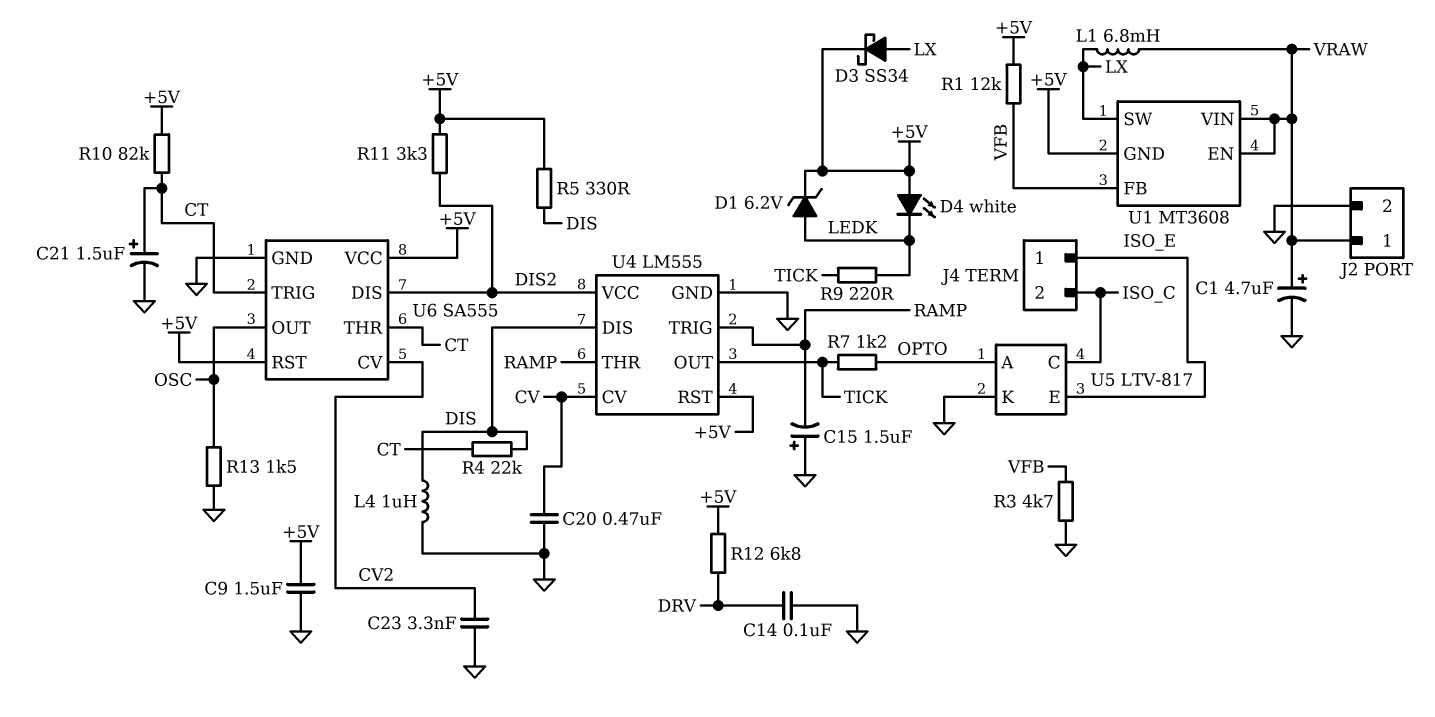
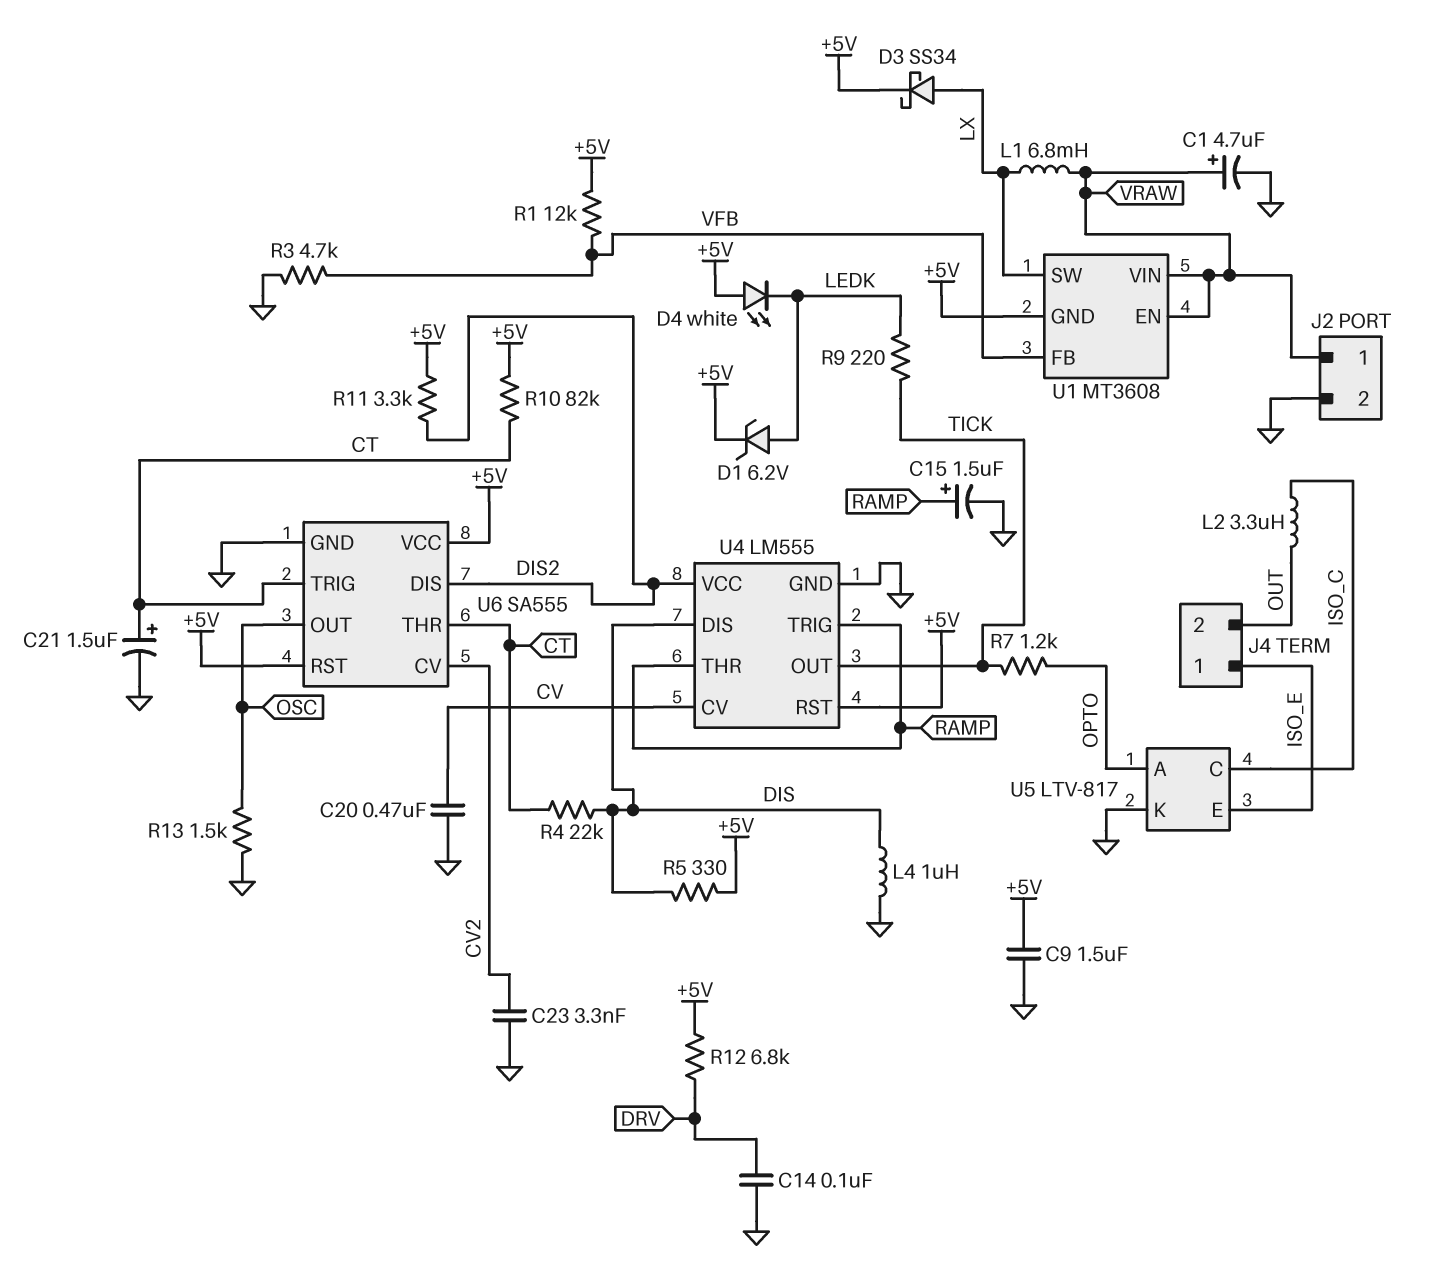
C15: 1.5uF (plus GND, minus RAMP) -> 1.5uF (plus RAMP, minus GND)
J4 pin 2: ISO_C -> OUT
L2: none -> 3.3uH (ISO_C, OUT)

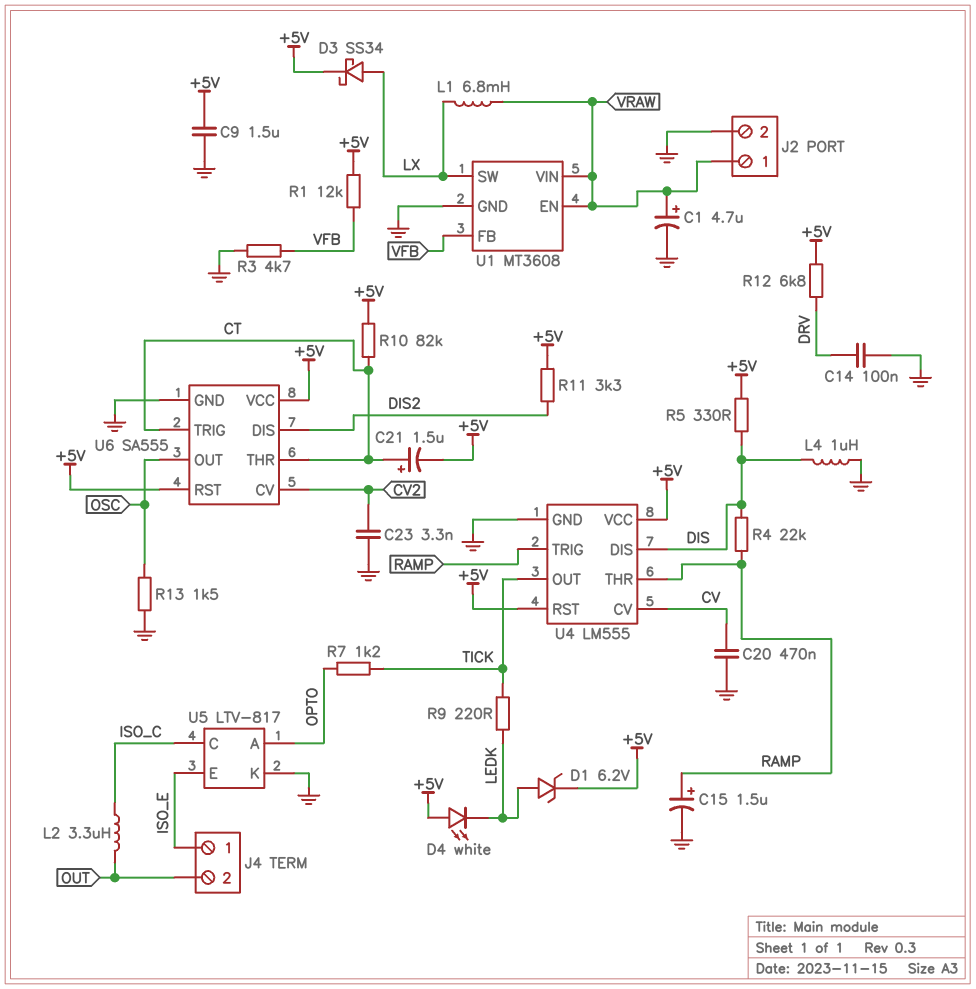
C21: 1.5uF (plus CT, minus GND) -> 1.5uF (plus CT, minus +5V)
R4: 22k (CT, DIS) -> 22k (DIS, RAMP)
U1 pin GND: +5V -> GND
U4 pin VCC: DIS2 -> +5V

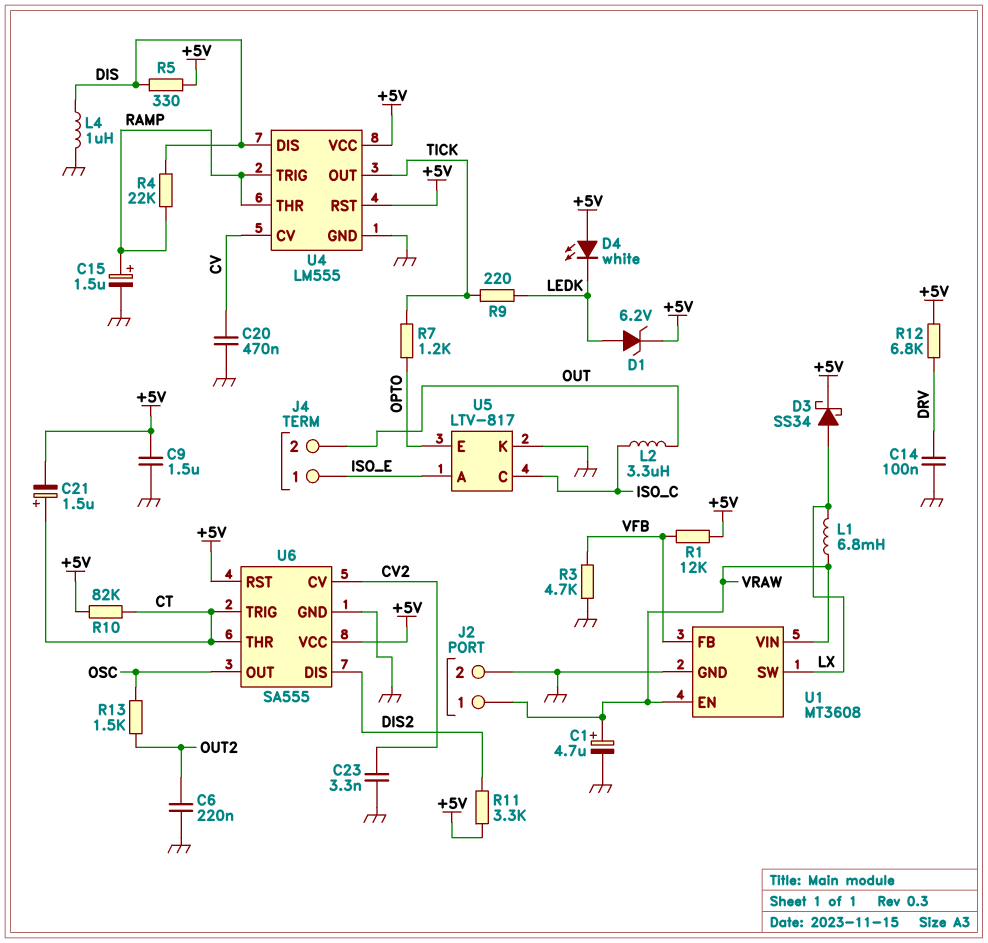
C6: none -> 220nF (GND, OUT2)
R13: 1.5k (GND, OSC) -> 1.5k (OSC, OUT2)
U5 pin A: OPTO -> ISO_E
U5 pin E: ISO_E -> OPTO

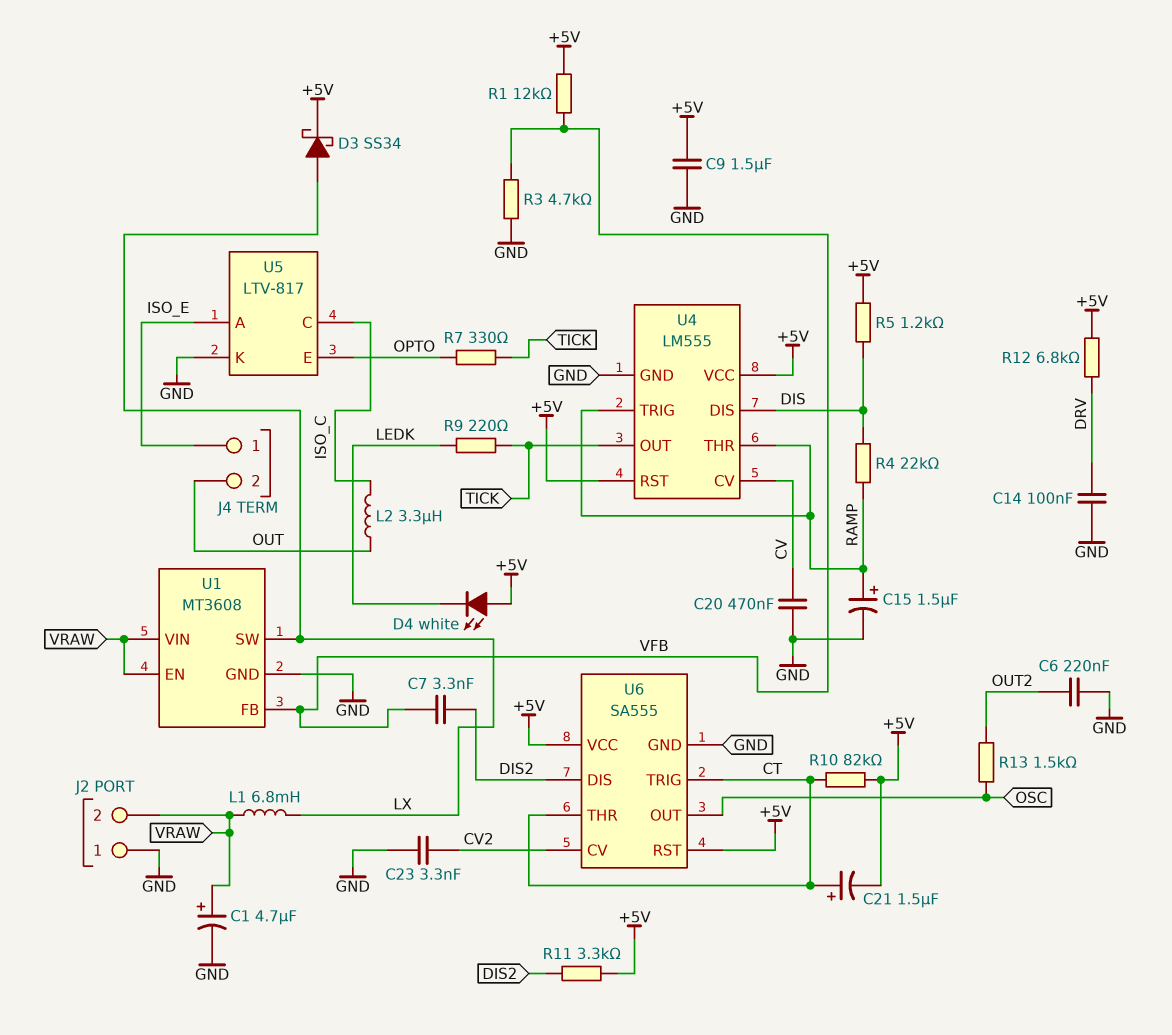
C7: none -> 3.3nF (DIS2, VFB)
D1: zener 6.2V (A LEDK, K +5V) -> none
J2 pin 1: VRAW -> GND
J2 pin 2: GND -> VRAW
L4: 1uH (DIS, GND) -> none
R5: 330 (+5V, DIS) -> 1.2k (+5V, DIS)
R7: 1.2k (OPTO, TICK) -> 330 (OPTO, TICK)

